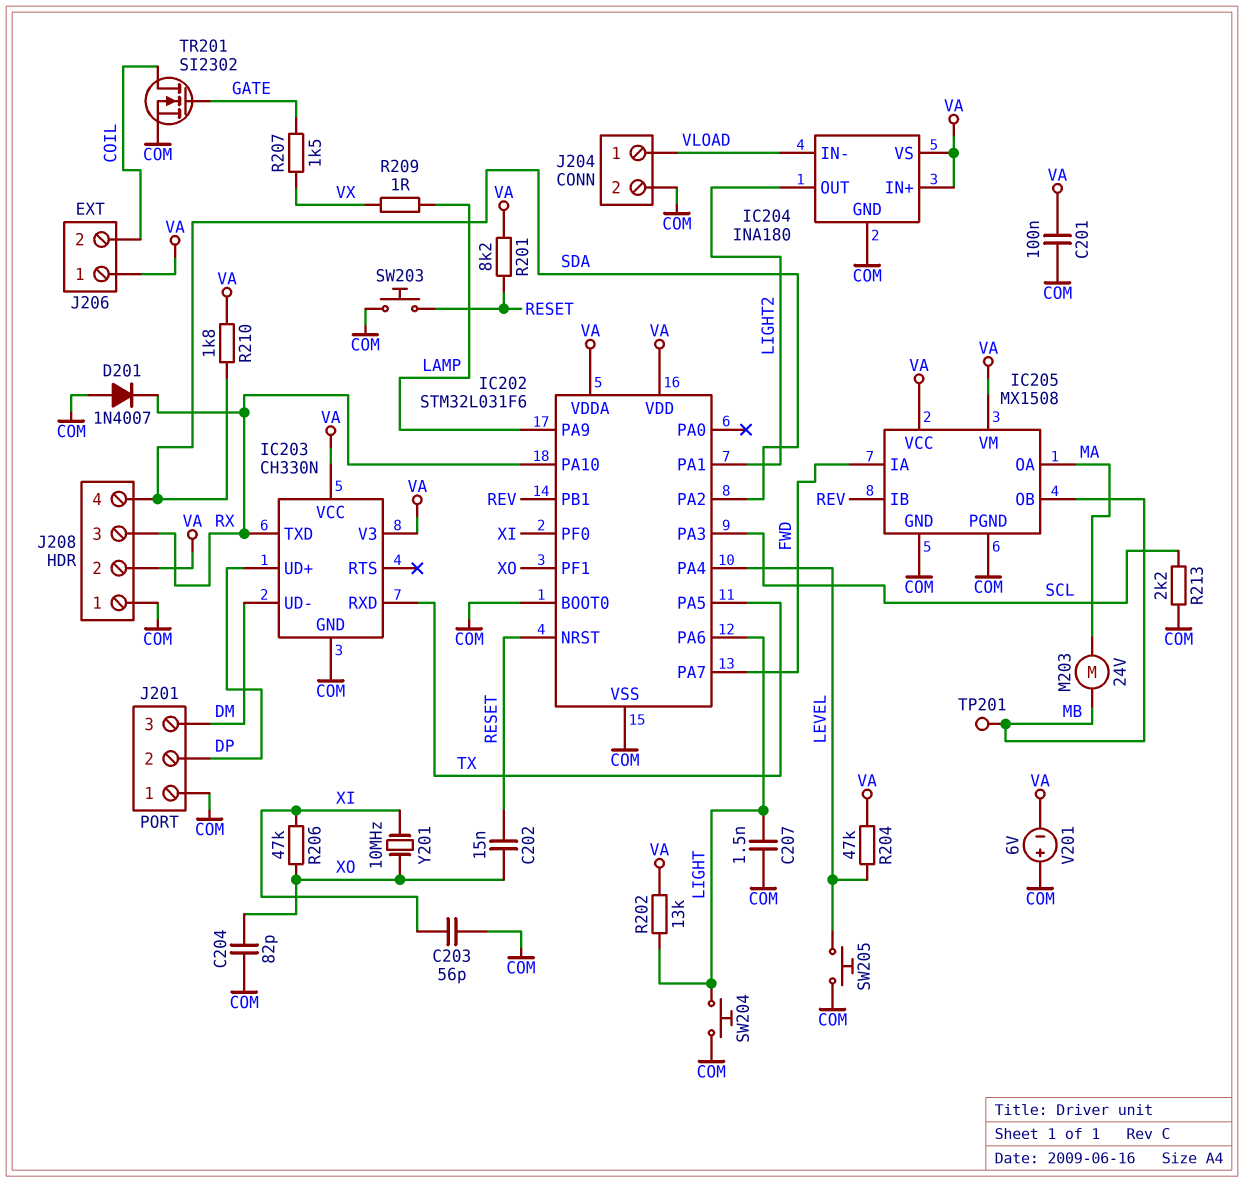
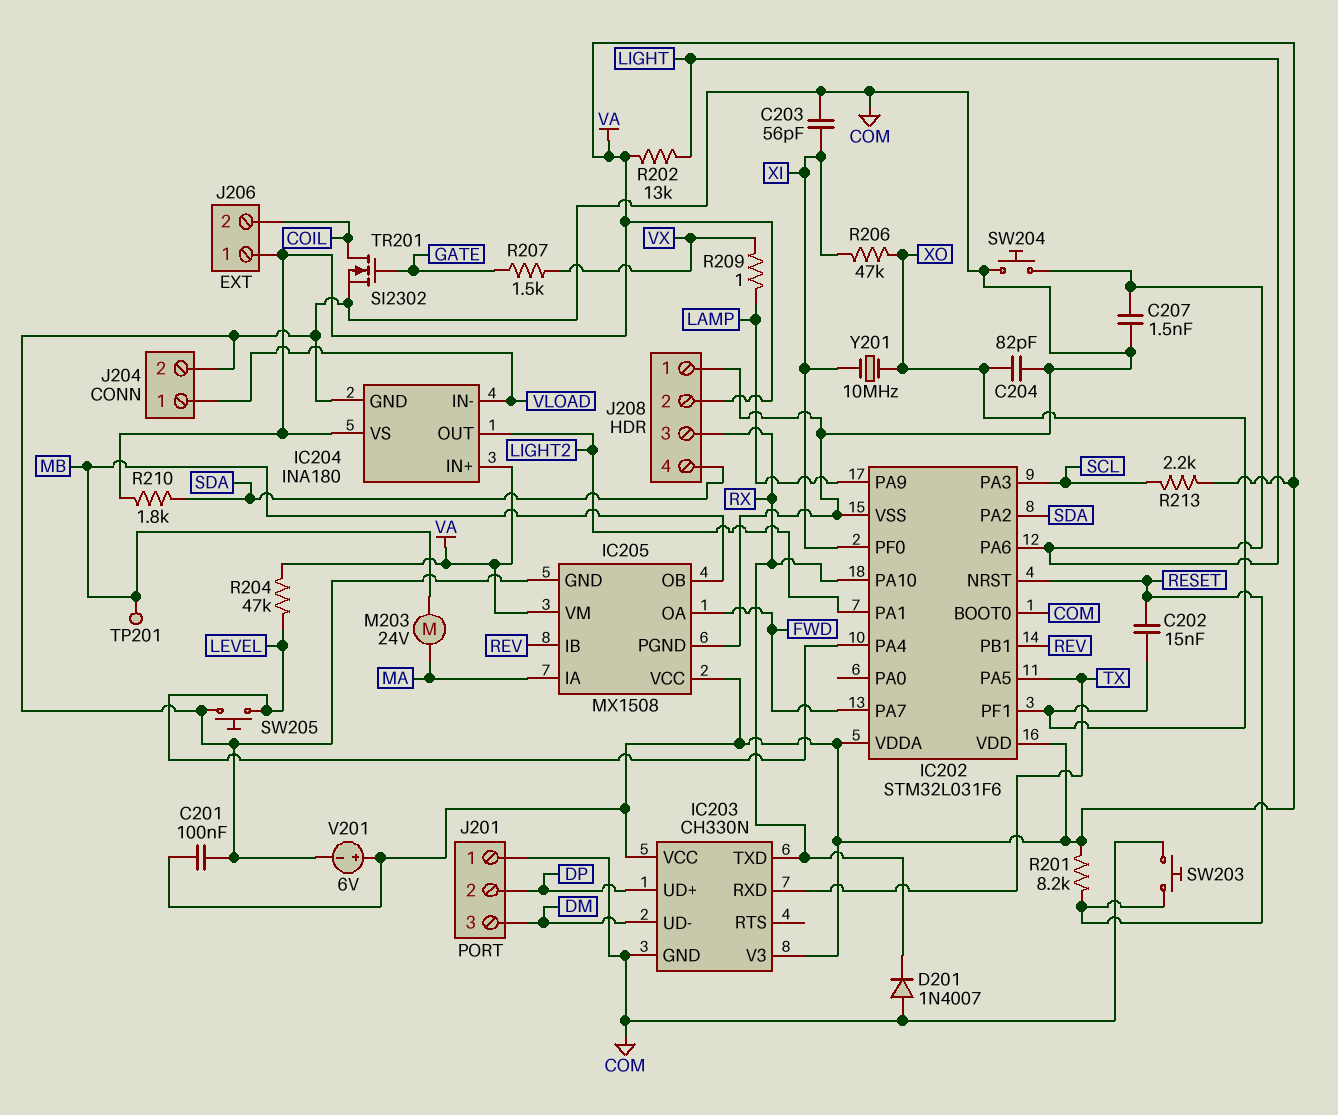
IC205 pin IA: FWD -> MA
IC205 pin OA: MA -> FWD
R213: 2.2k (COM, SCL) -> 2.2k (SCL, VA)
V201: 6V (plus COM, minus VA) -> 6V (plus VA, minus COM)

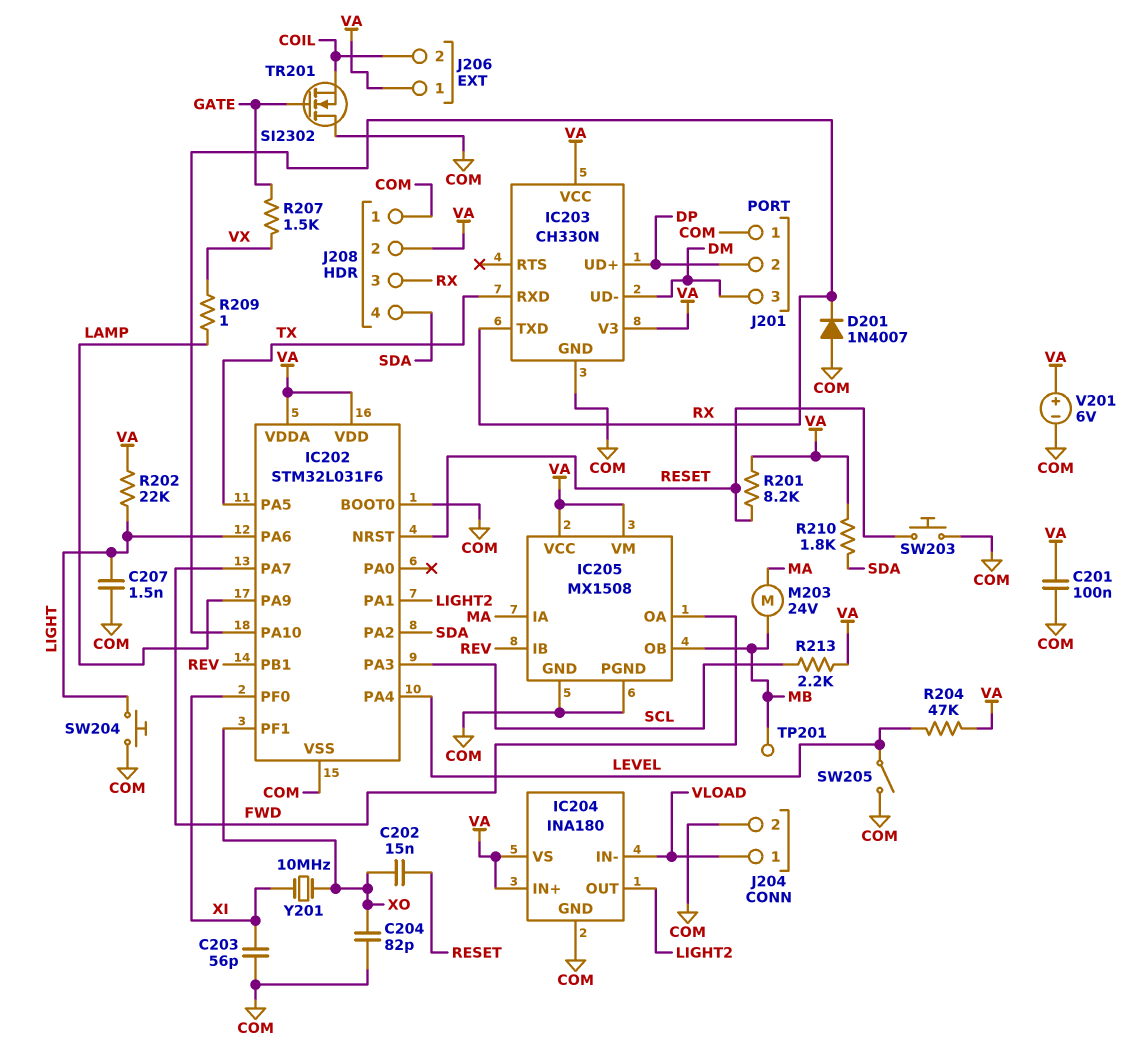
R202: 13k (LIGHT, VA) -> 22k (LIGHT, VA)
R206: 47k (XI, XO) -> none
SW205: button (COM, LEVEL) -> switch (COM, LEVEL)
TR201: NMOS SI2302 (G GATE, D COIL, S COM) -> NMOS SI2302 (G GATE, D COM, S COIL)

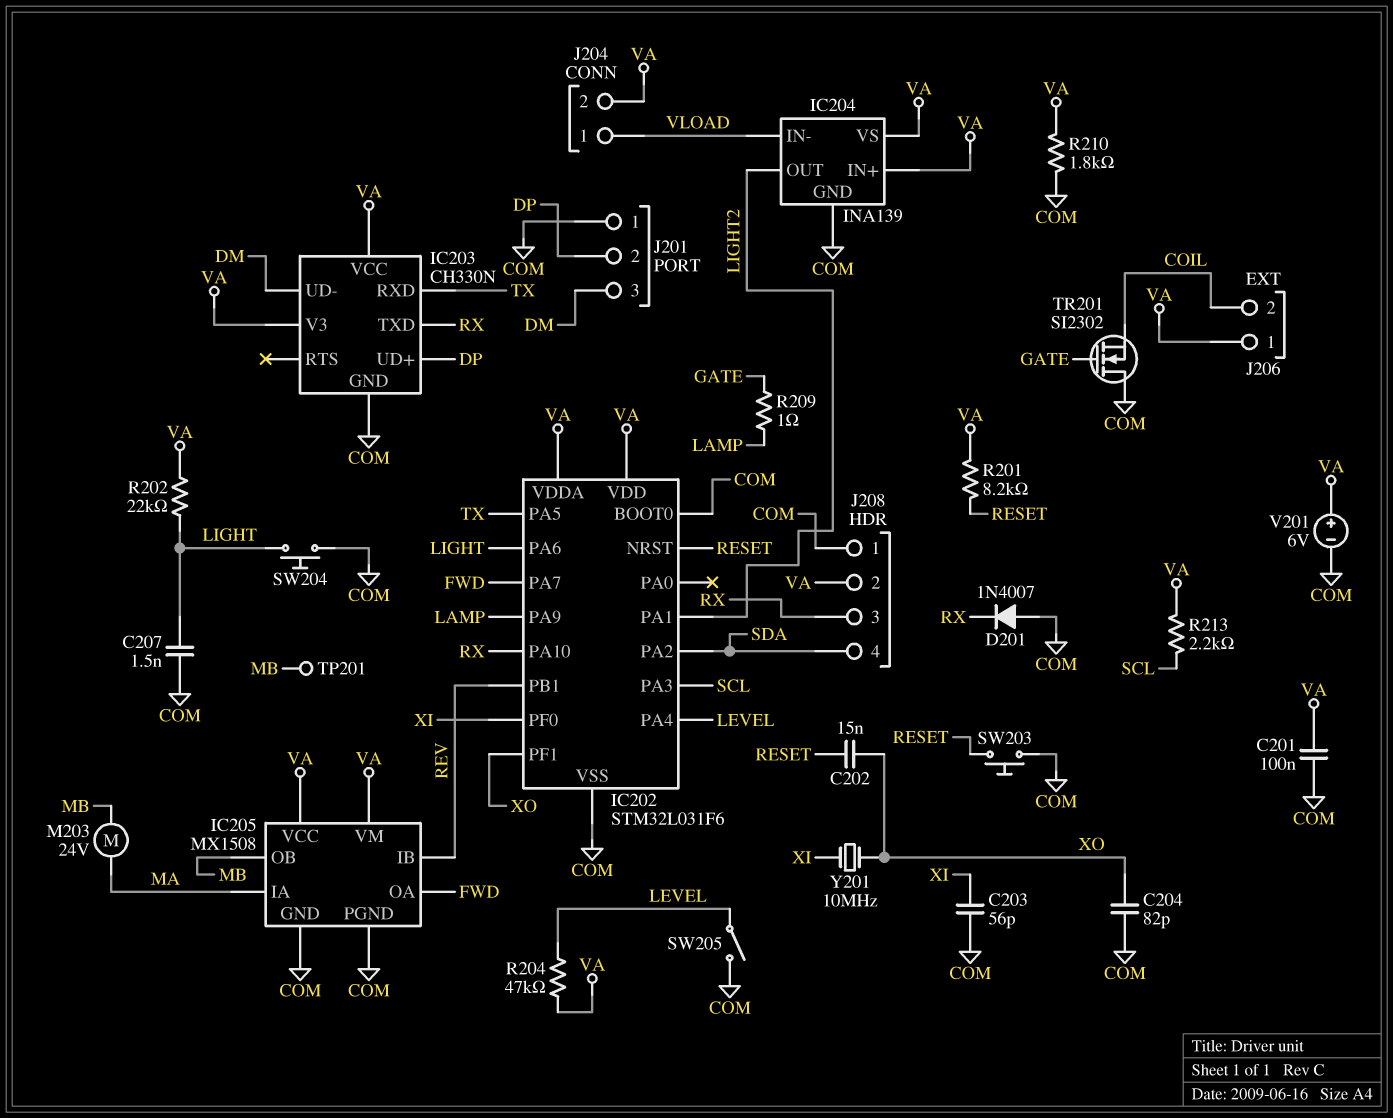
IC204: INA180 -> INA139
J204 pin 2: COM -> VA
R207: 1.5k (GATE, VX) -> none
R209: 1 (LAMP, VX) -> 1 (GATE, LAMP)
R210: 1.8k (SDA, VA) -> 1.8k (COM, VA)

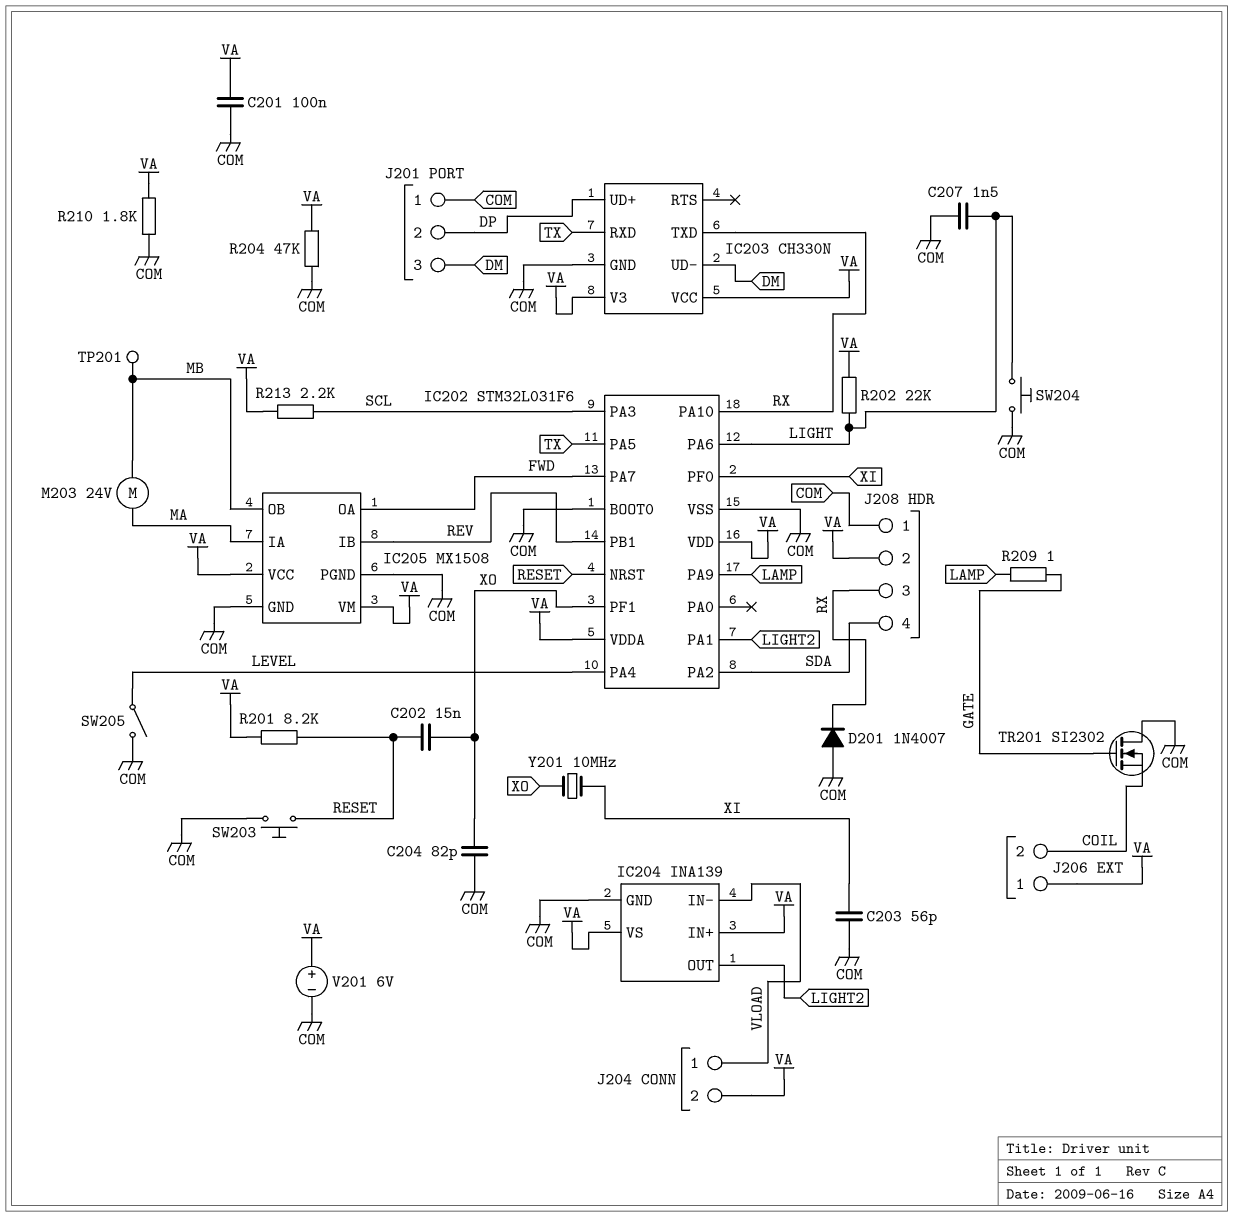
R204: 47k (LEVEL, VA) -> 47k (COM, VA)

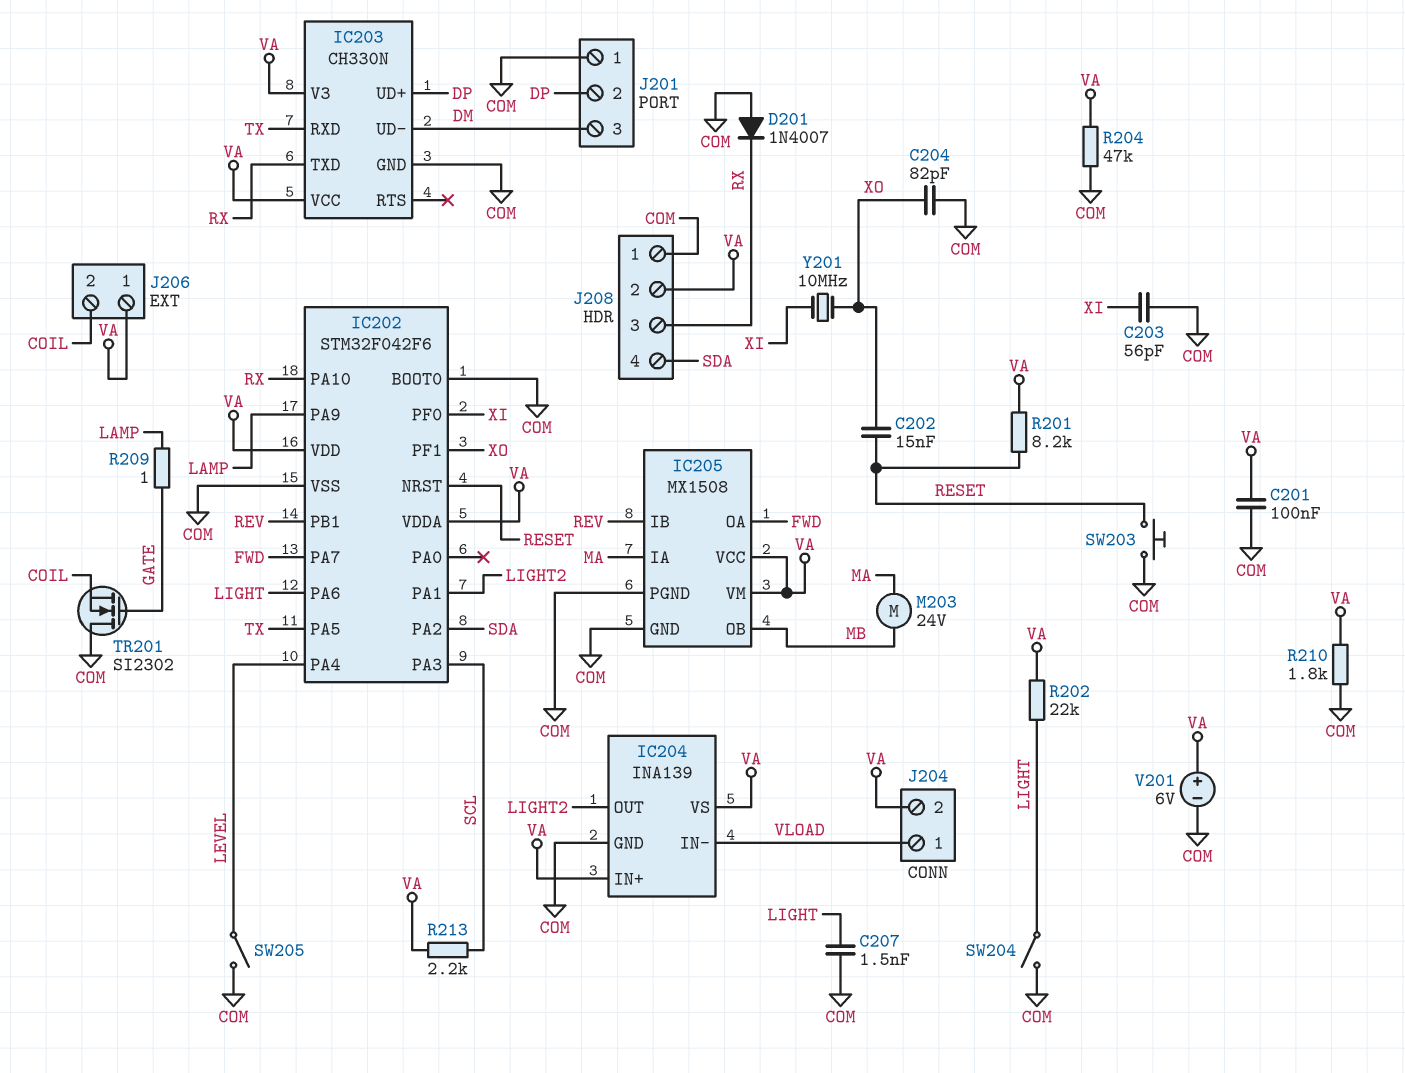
IC202: STM32L031F6 -> STM32F042F6
SW204: button (COM, LIGHT) -> switch (COM, LIGHT)
TP201: test point (MB) -> none

